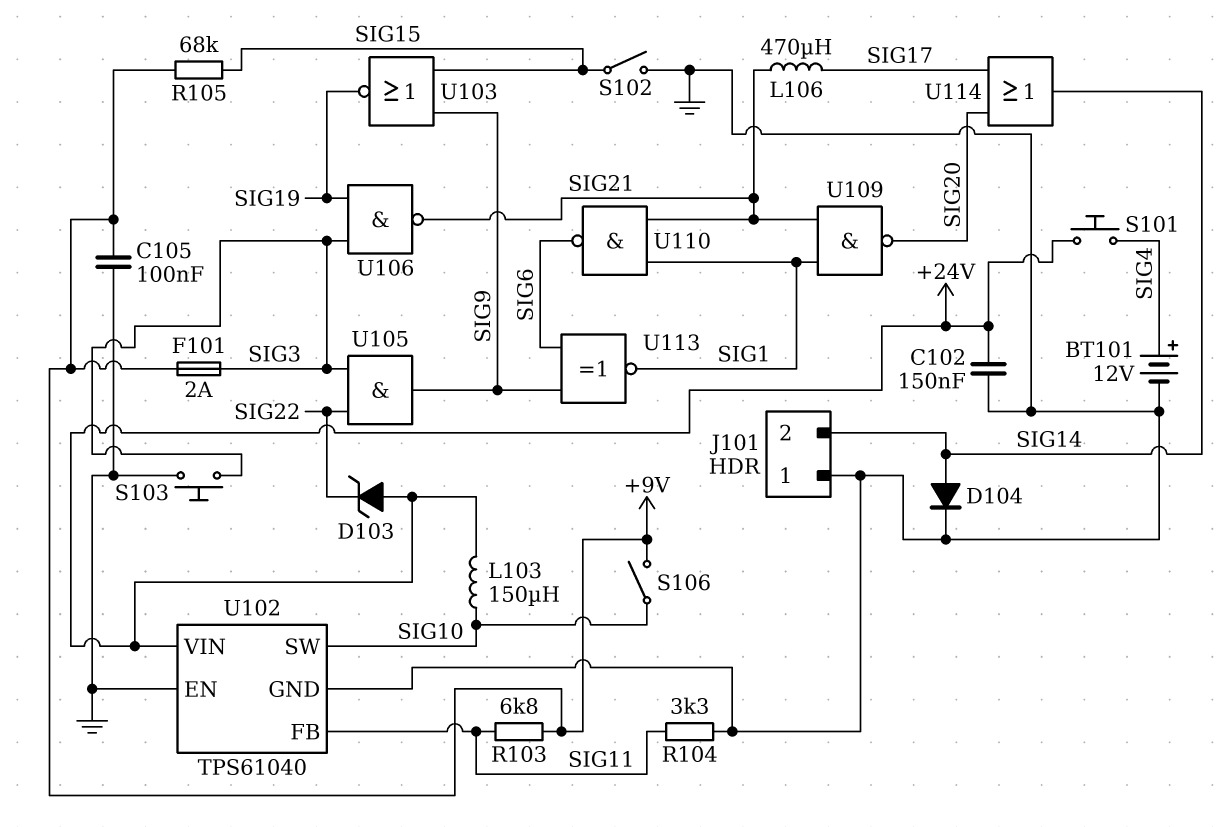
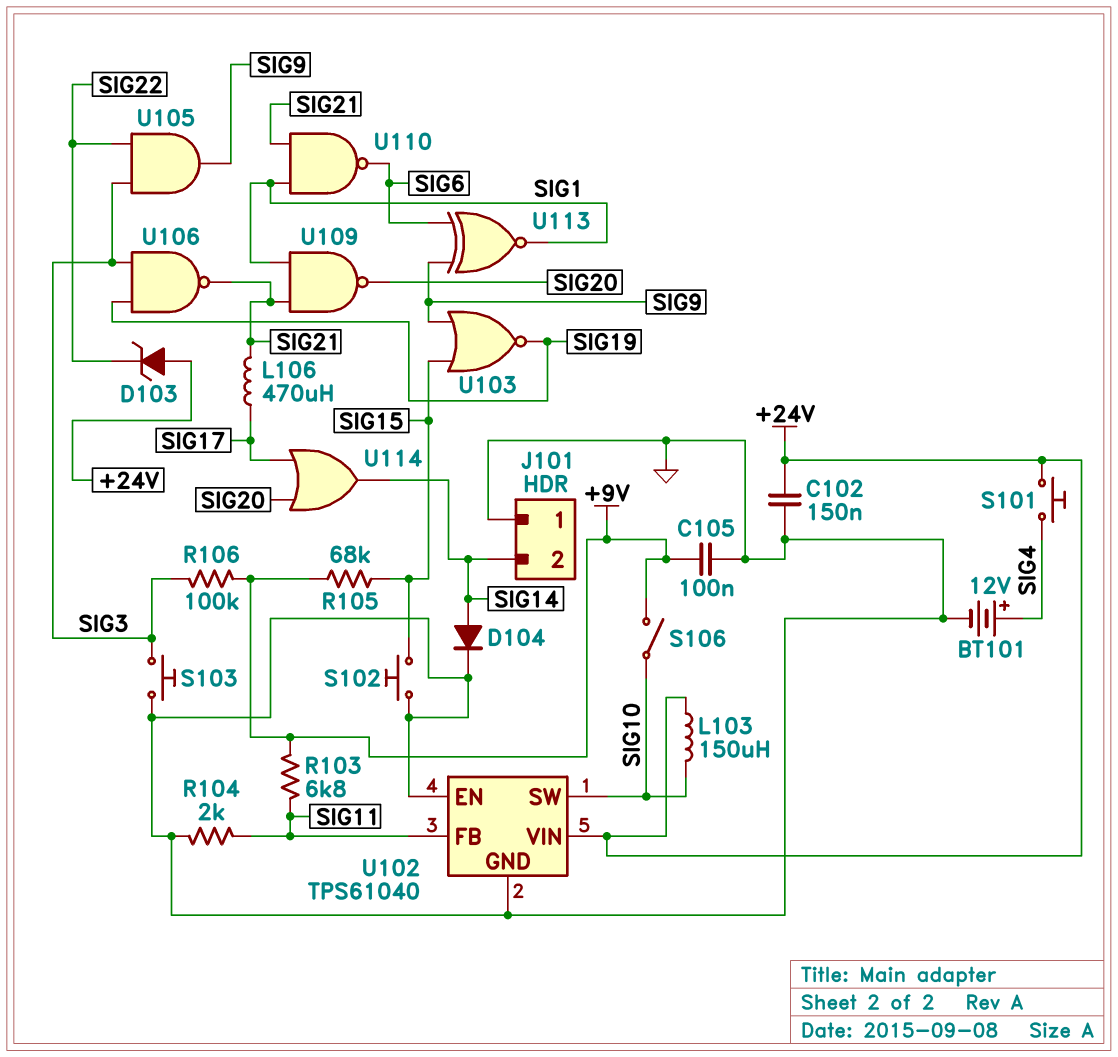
F101: 2A (+9V, SIG3) -> none
R104: 3.3k (GND, SIG11) -> 2k (GND, SIG11)
R106: none -> 100k (+9V, SIG3)
S102: switch (GND, SIG15) -> button (GND, SIG15)

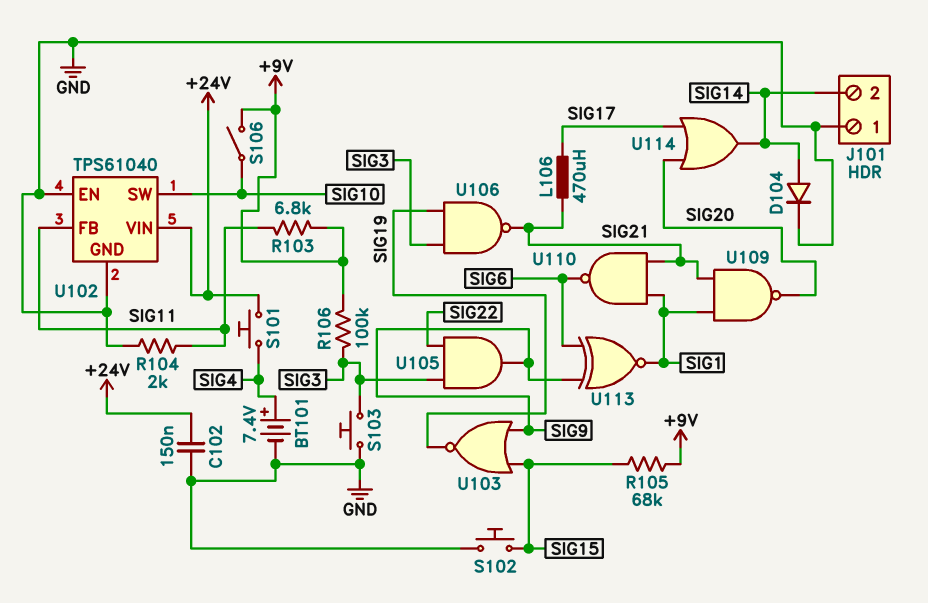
BT101: 12V (plus SIG4, minus GND) -> 7.4V (plus SIG4, minus GND)
C105: 100nF (+9V, GND) -> none
D103: zener (A +24V, K SIG22) -> none
L103: 150uH (+24V, SIG10) -> none

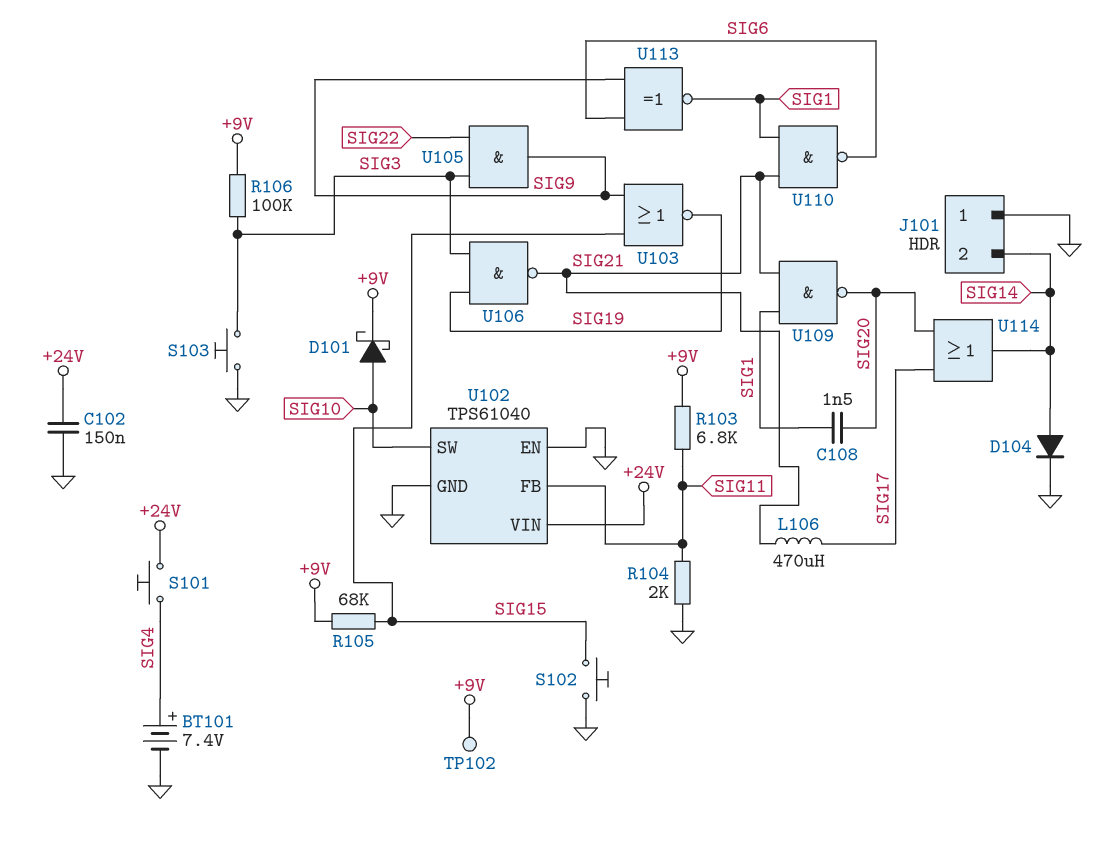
C108: none -> 1.5nF (SIG1, SIG20)
D101: none -> schottky (A SIG10, K +9V)
S106: switch (+9V, SIG10) -> none
TP102: none -> test point (+9V)

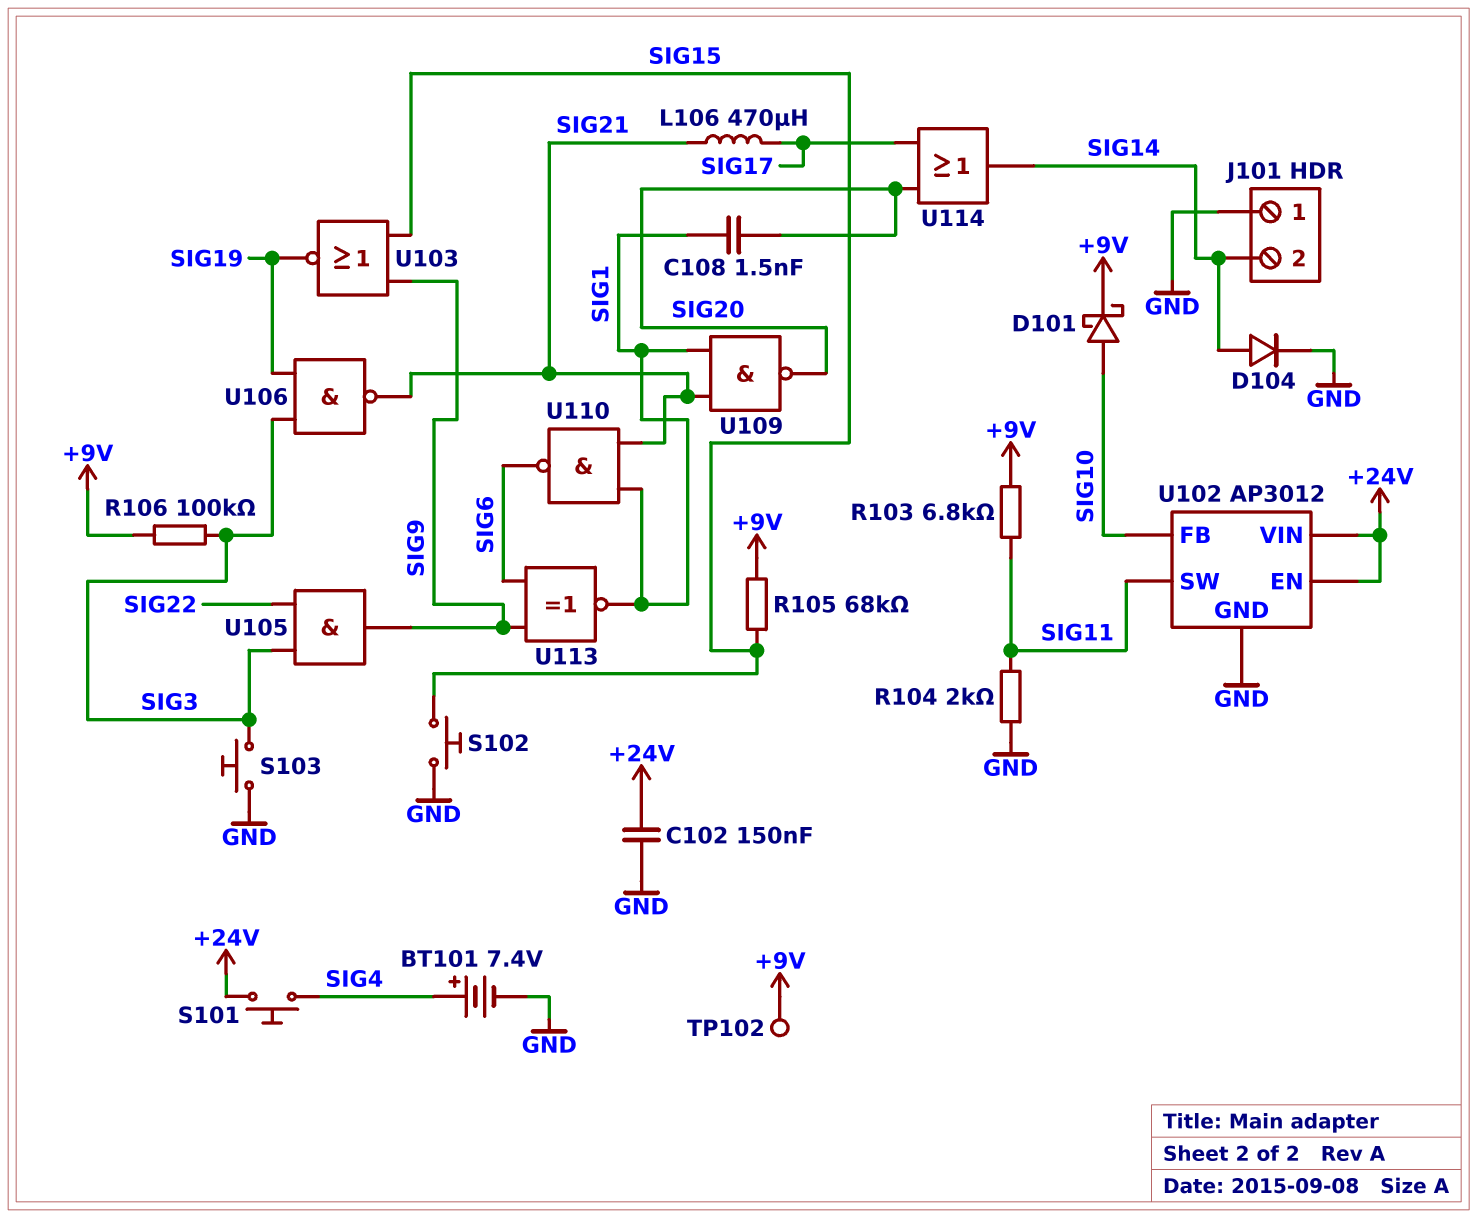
U102: TPS61040 -> AP3012
U102 pin EN: GND -> +24V
U102 pin FB: SIG11 -> SIG10
U102 pin SW: SIG10 -> SIG11

